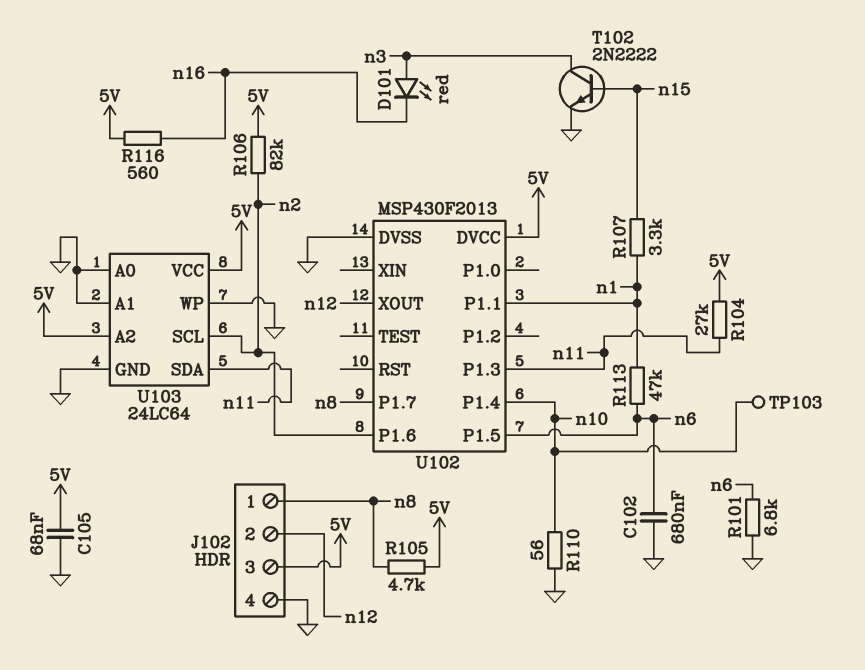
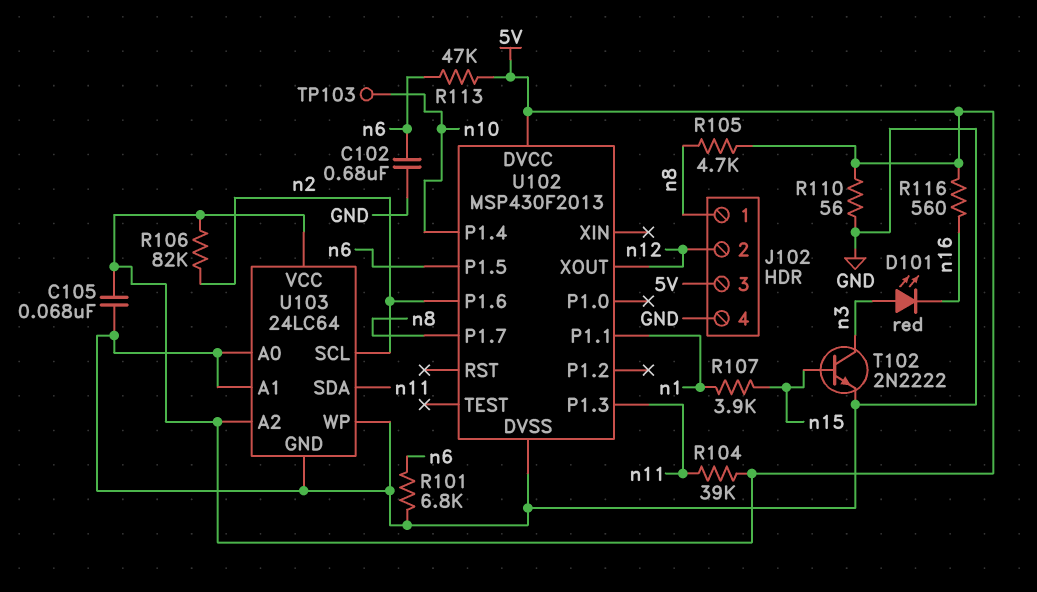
R104: 27k (5V, n11) -> 39k (5V, n11)
R107: 3.3k (n1, n15) -> 3.9k (n1, n15)
R110: 56 (GND, n10) -> 56 (5V, GND)
R113: 47k (n1, n6) -> 47k (5V, n6)

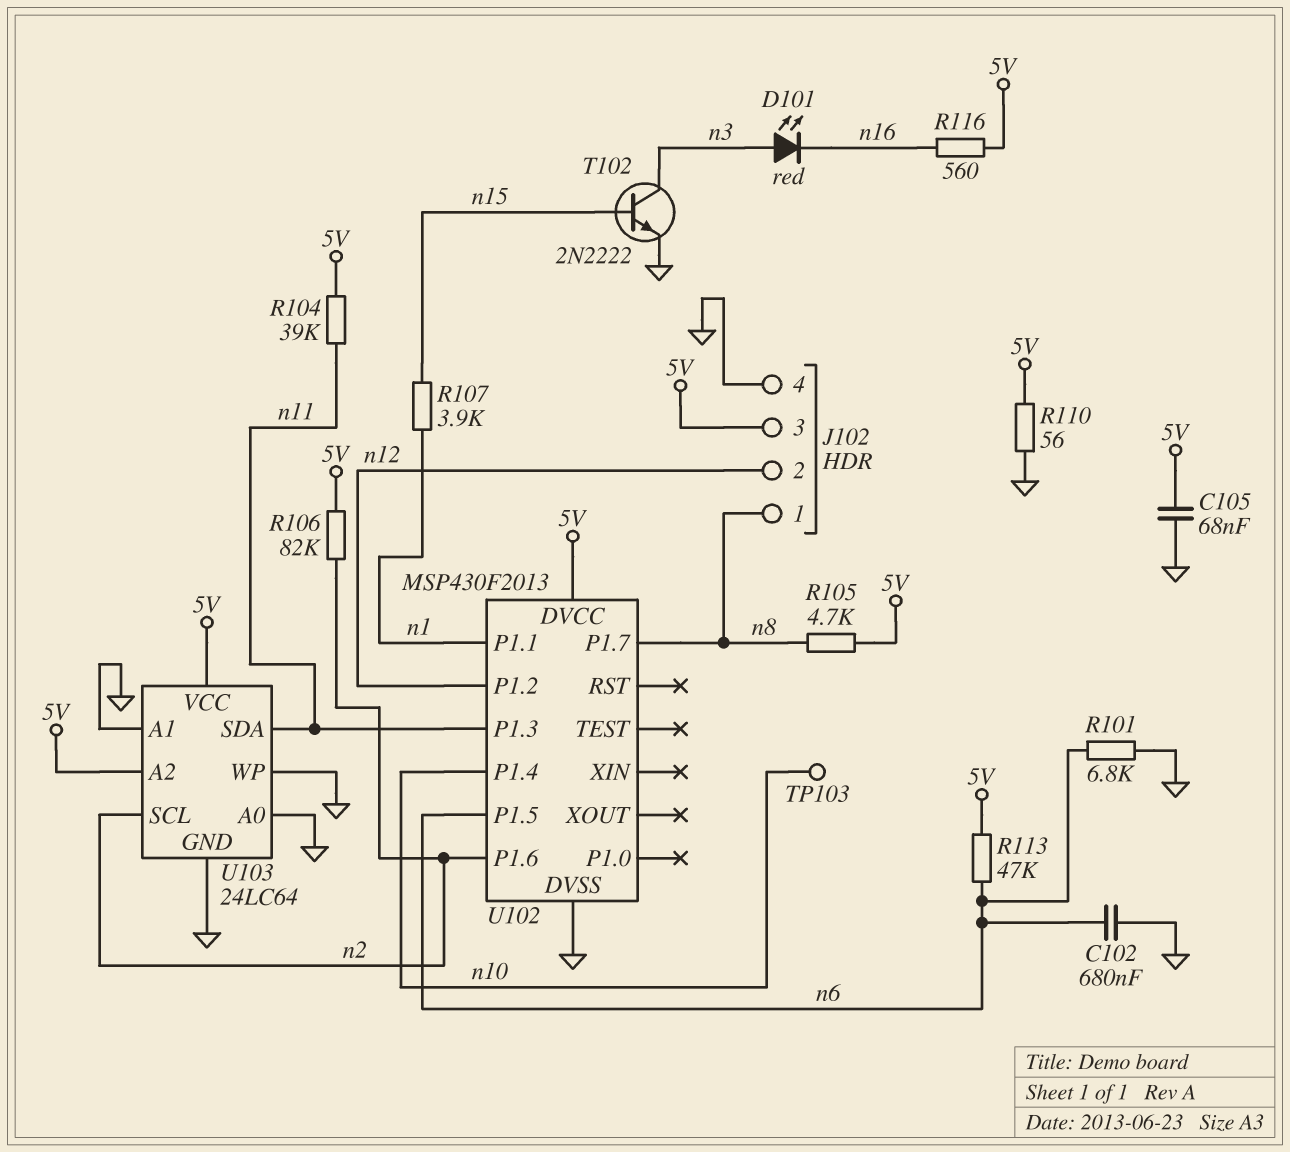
U102 pin P1.2: none -> n12
U102 pin XOUT: n12 -> none

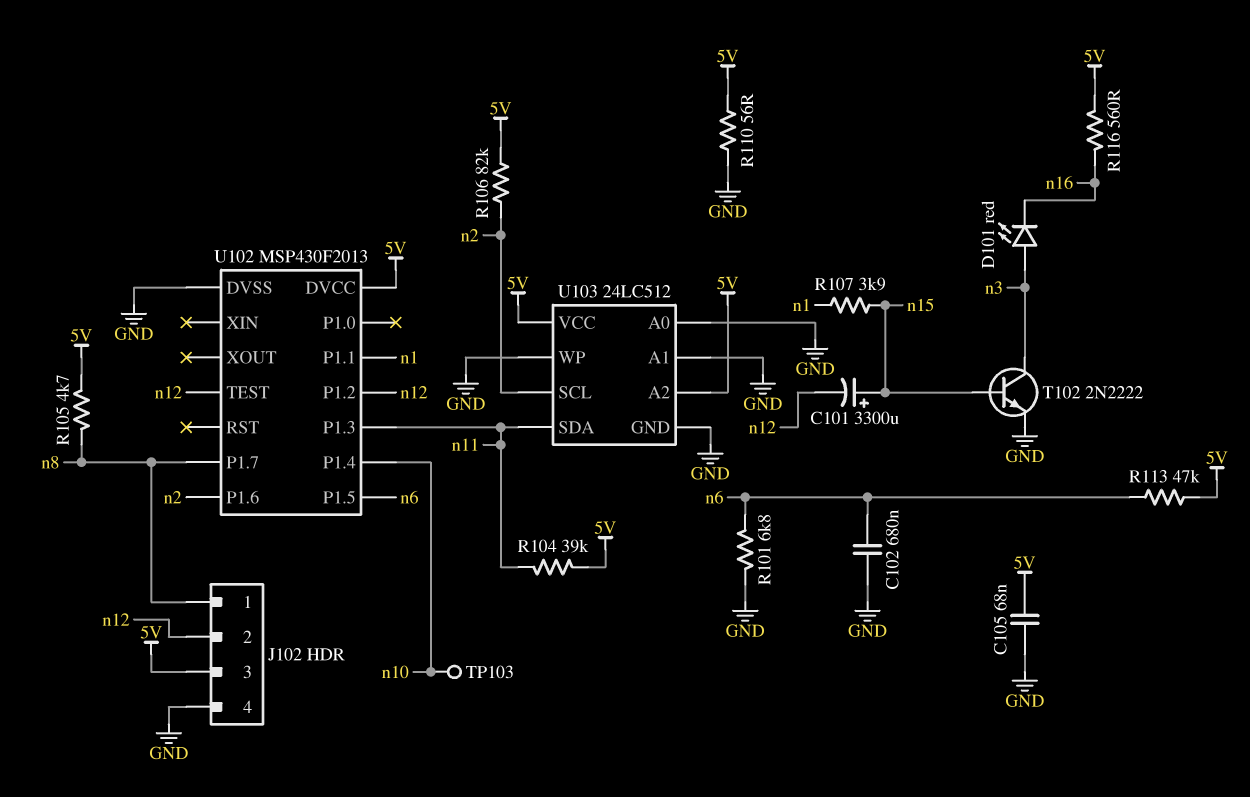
C101: none -> 3300uF (plus n15, minus n12)
U102 pin TEST: none -> n12
U103: 24LC64 -> 24LC512

